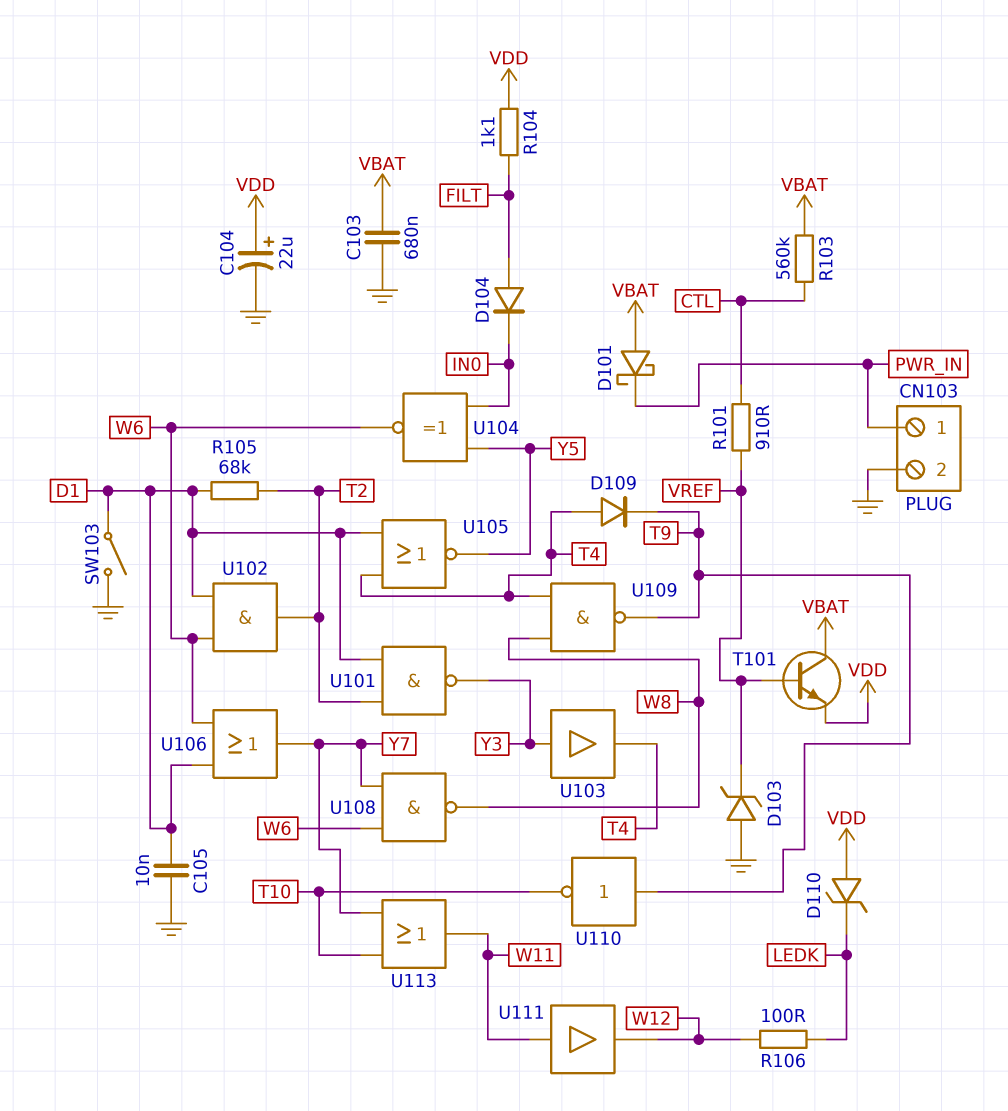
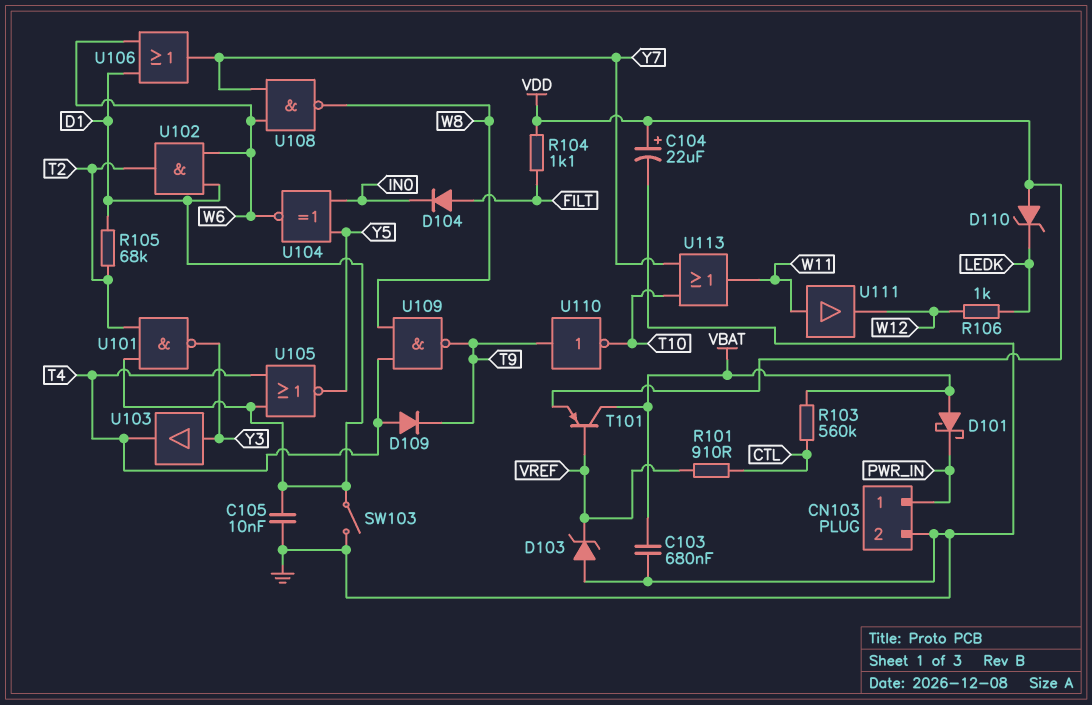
R106: 100 (LEDK, W12) -> 1k (LEDK, W12)
T101: NPN (B VREF, C VBAT, E VDD) -> PNP (B VREF, C VBAT, E VDD)

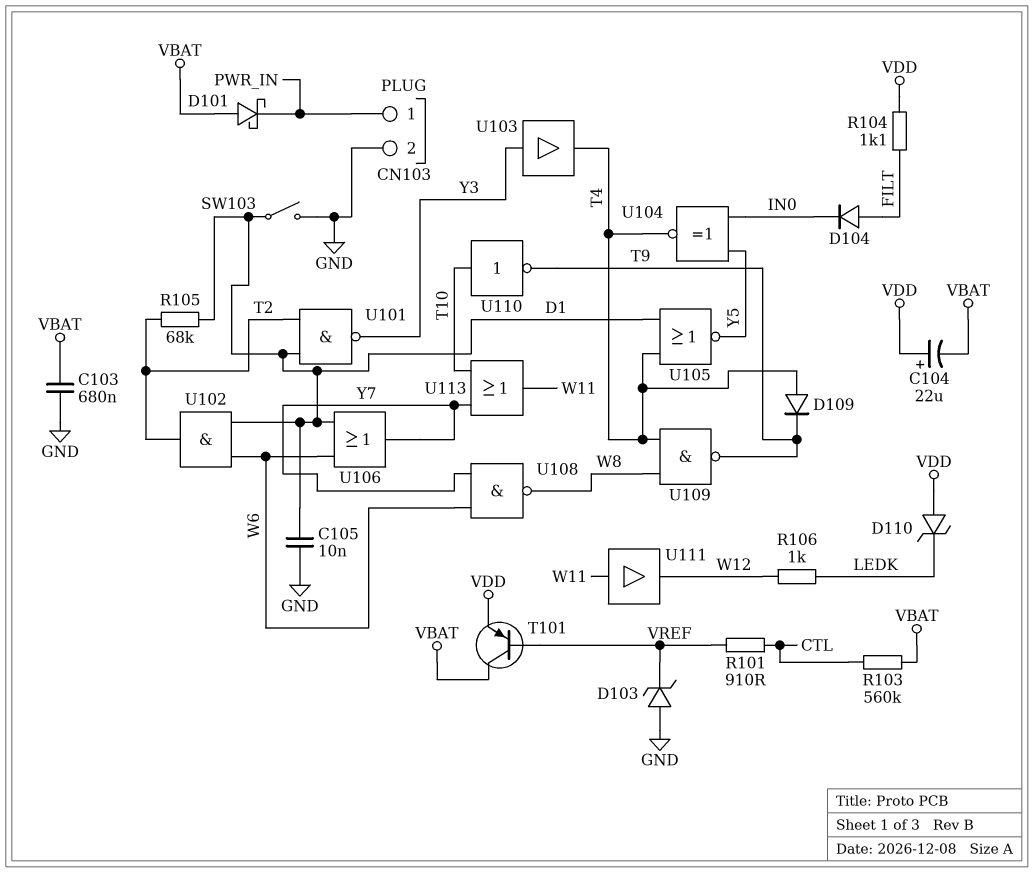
C104: 22uF (plus VDD, minus GND) -> 22uF (plus VDD, minus VBAT)
U104: XNOR (in IN0, in Y5, out W6) -> XNOR (in IN0, in Y5, out T4)
U110: NOT (in T9, out T10) -> NOT (in T10, out T9)

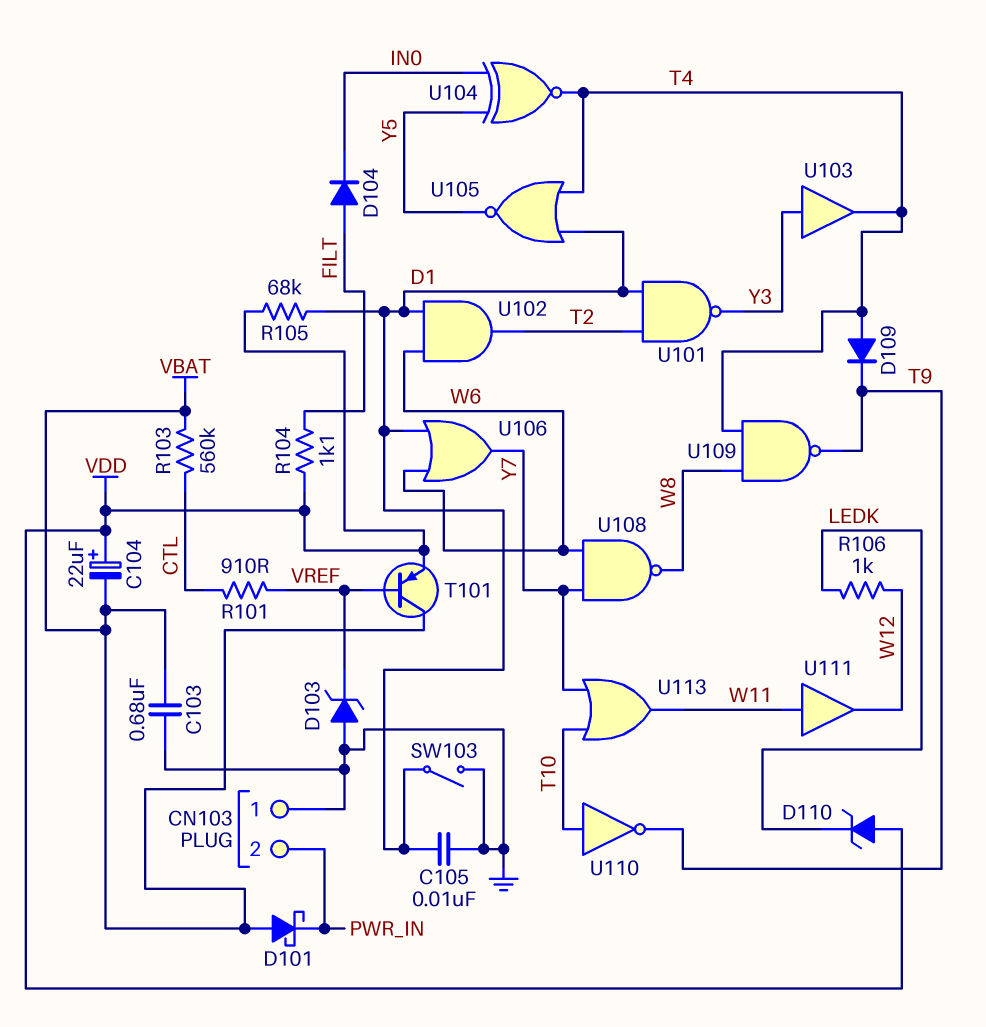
CN103 pin 1: PWR_IN -> GND
CN103 pin 2: GND -> PWR_IN
R105: 68k (D1, T2) -> 68k (D1, VDD)

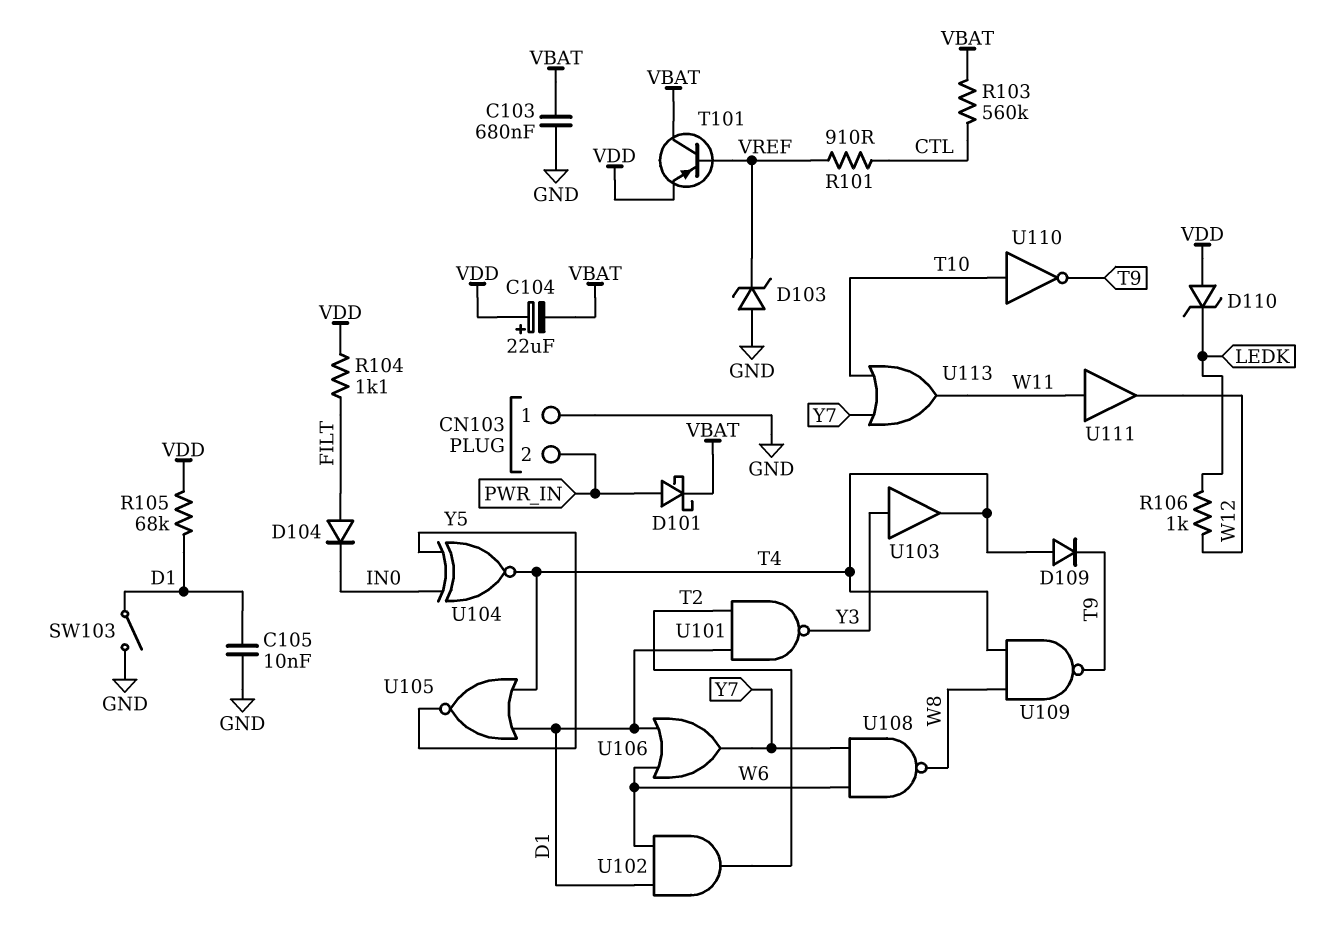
D101: schottky (A VBAT, K PWR_IN) -> schottky (A PWR_IN, K VBAT)

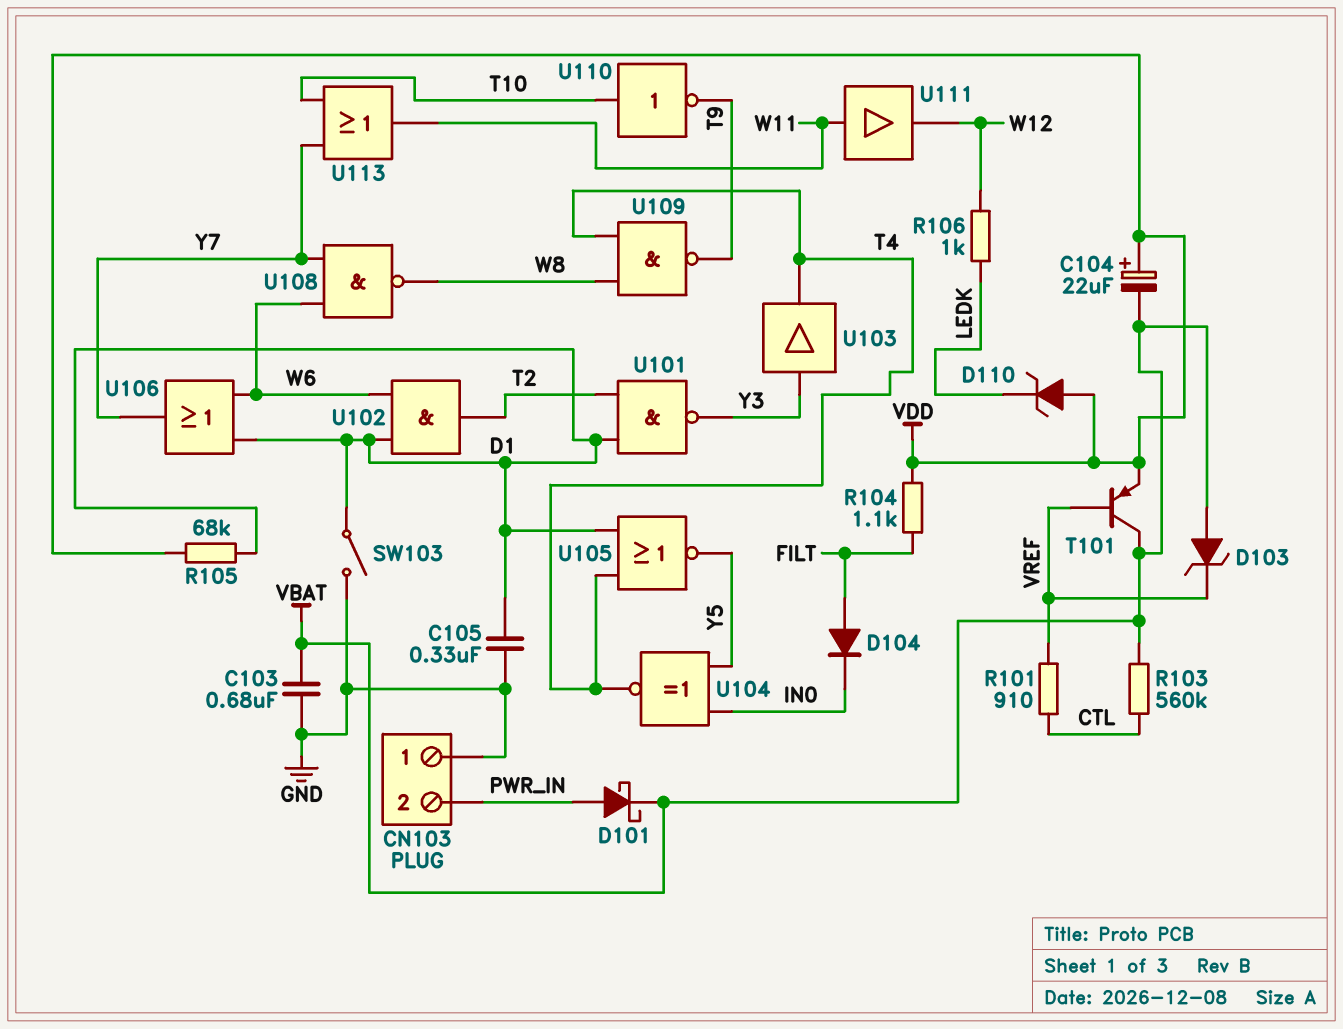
C105: 10nF (D1, GND) -> 330nF (D1, GND)
D103: zener (A GND, K VREF) -> zener (A VBAT, K VREF)
D109: diode (A T4, K T9) -> none

